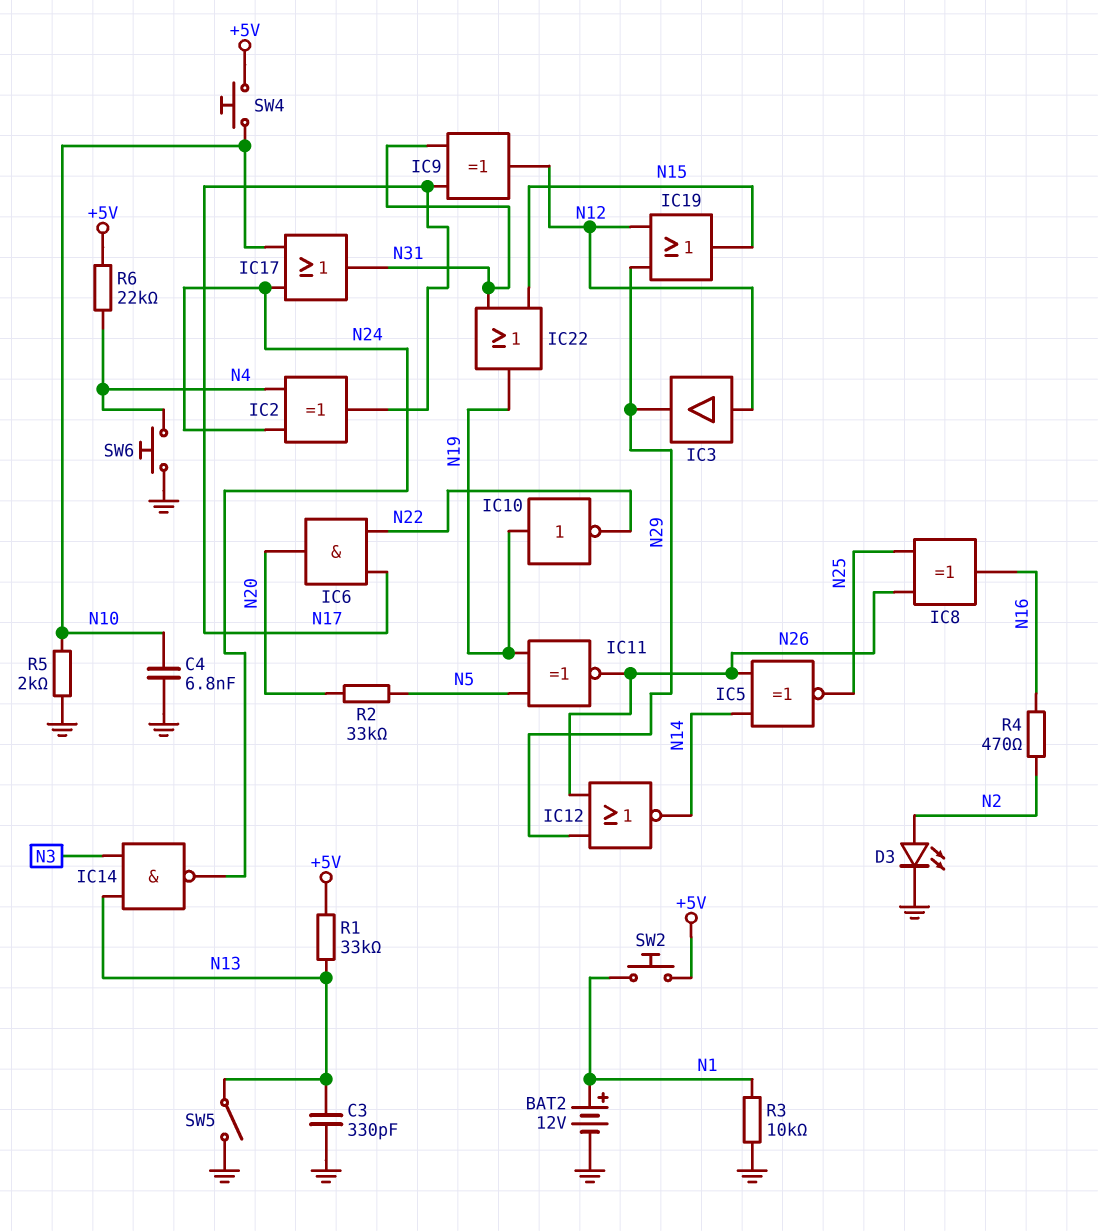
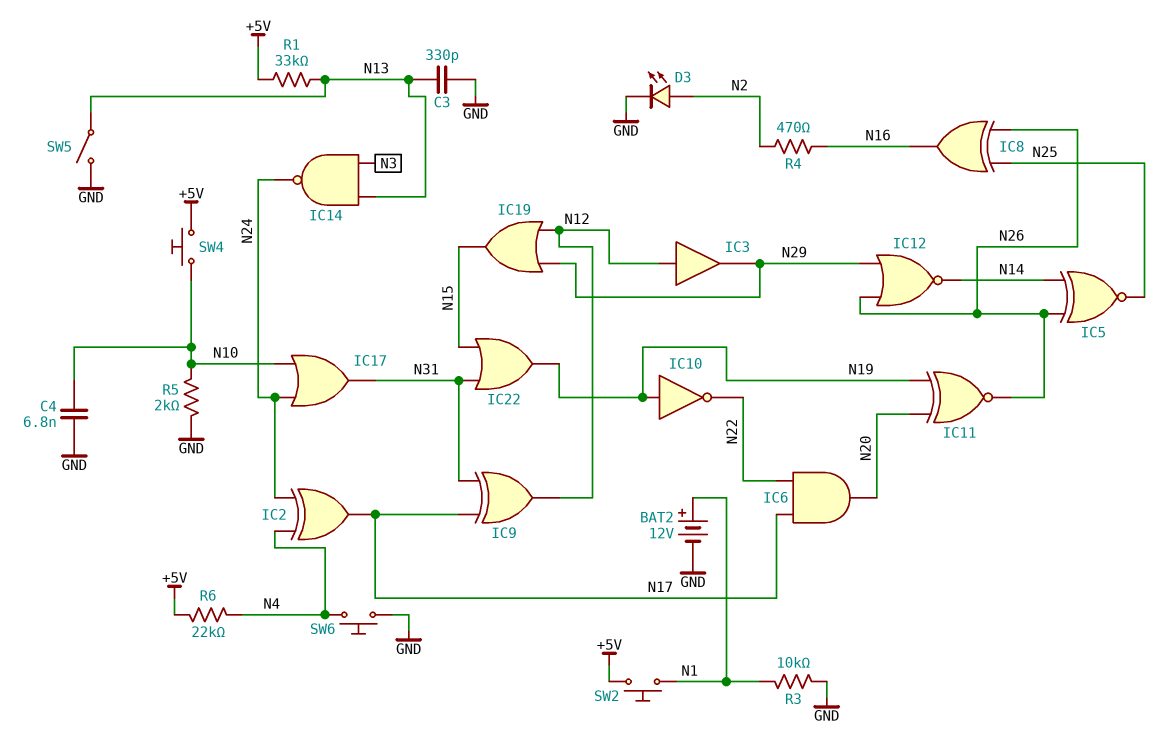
IC11: XNOR (in N5, in N19, out N26) -> XNOR (in N19, in N20, out N26)
R2: 33k (N5, N20) -> none

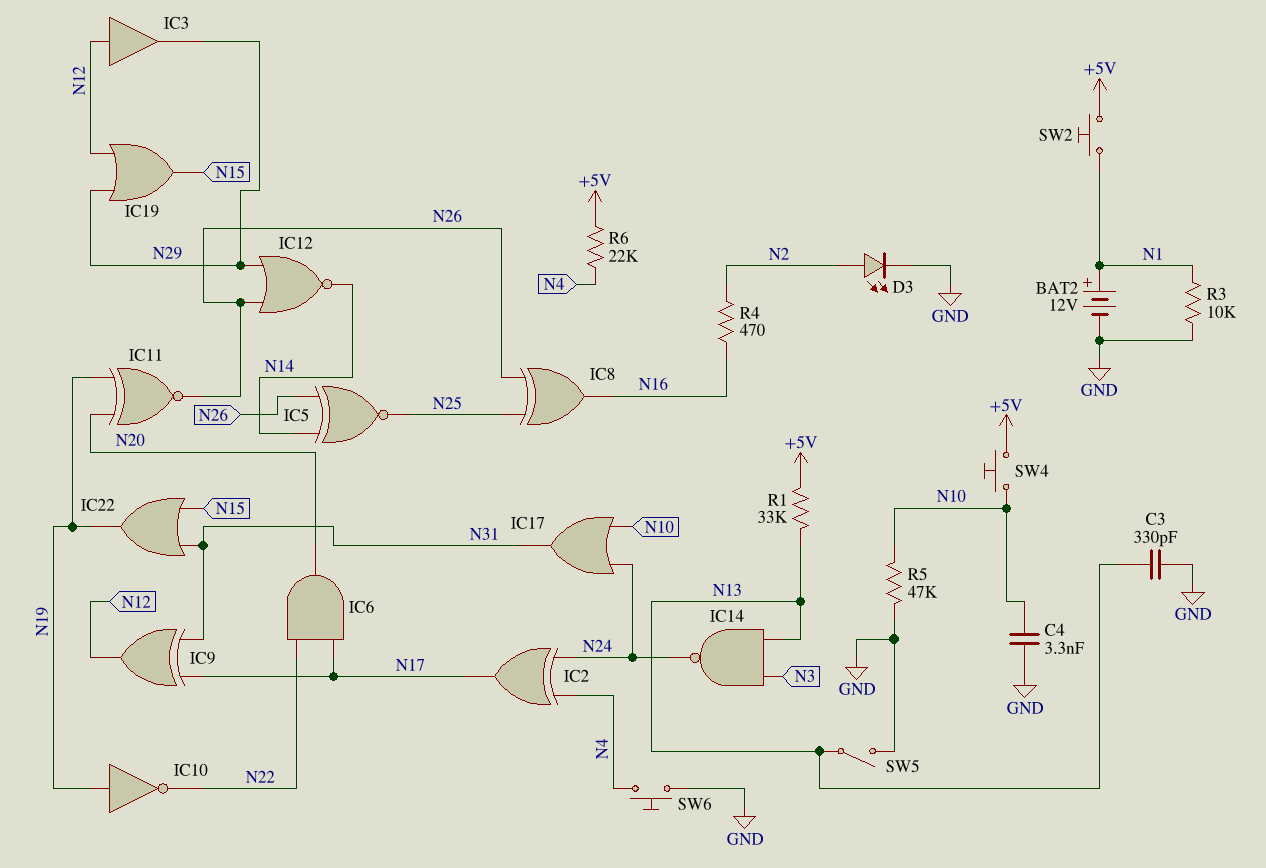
C4: 6.8nF (GND, N10) -> 3.3nF (GND, N10)
R5: 2k (GND, N10) -> 47k (GND, N10)

